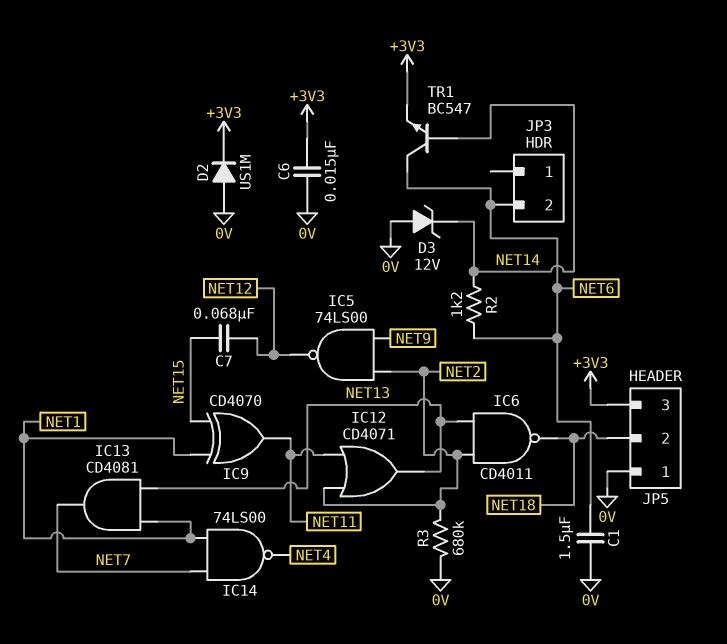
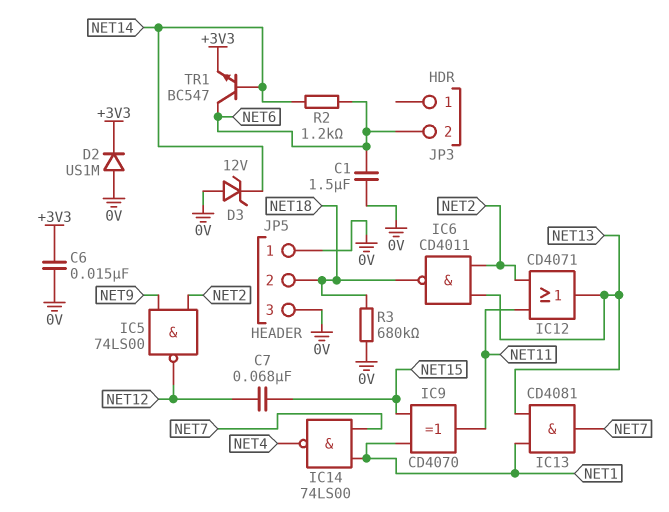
JP5 pin 3: +3V3 -> 0V
R3: 680k (0V, NET2) -> 680k (0V, NET18)

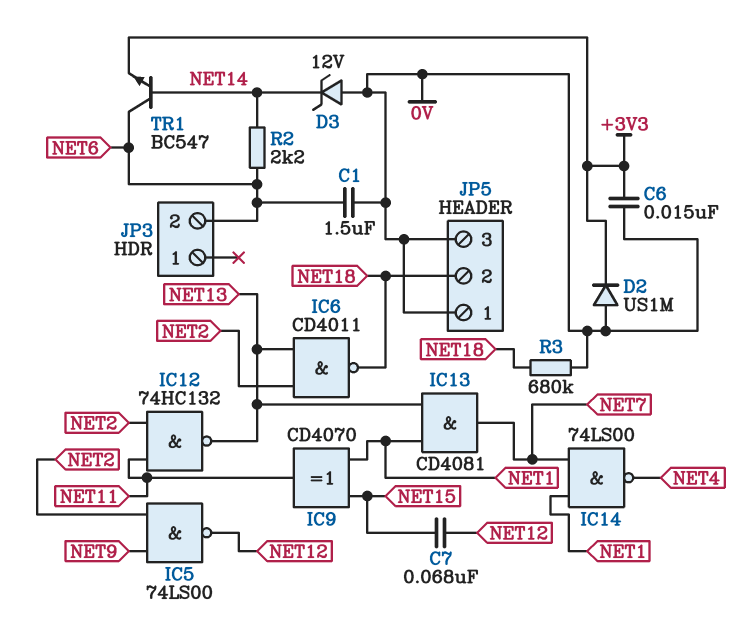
IC12: OR CD4071 (in NET2, in NET11, out NET13) -> NAND 74HC132 (in NET2, in NET11, out NET13)
R2: 1.2k (NET6, NET14) -> 2.2k (NET6, NET14)

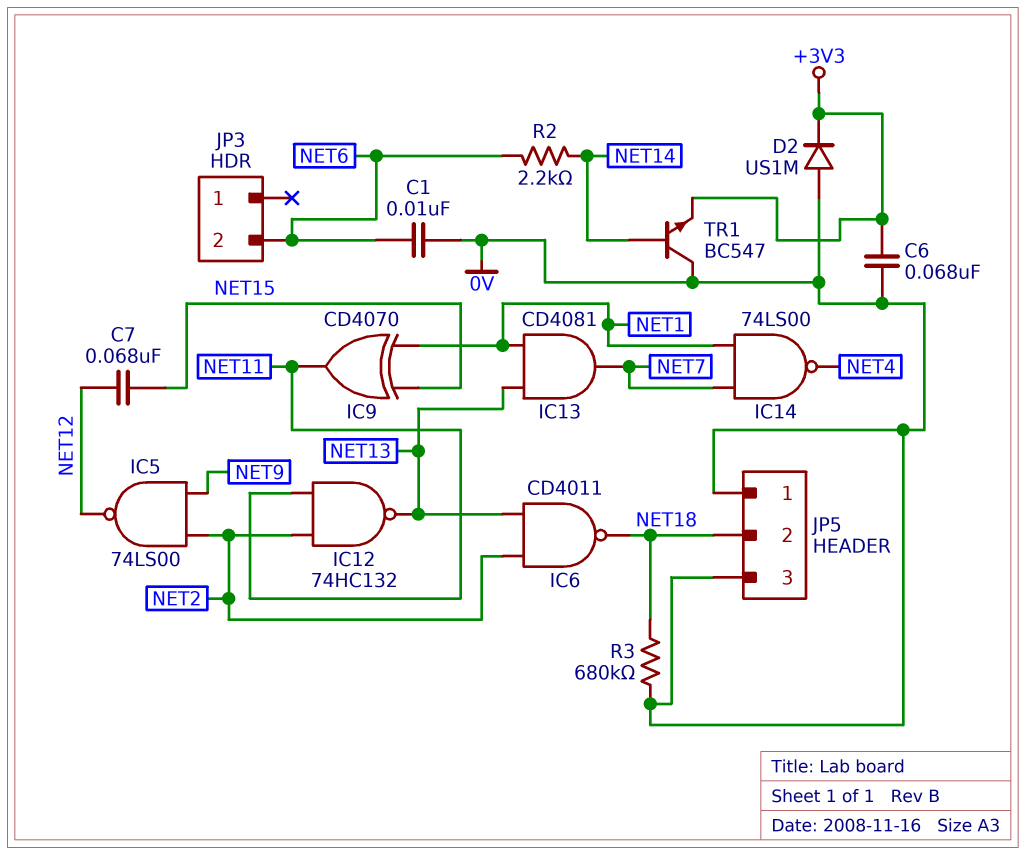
C1: 1.5uF (0V, NET6) -> 10nF (0V, NET6)
C6: 15nF (+3V3, 0V) -> 68nF (+3V3, 0V)
D3: zener 12V (A 0V, K NET14) -> none
TR1: NPN BC547 (B NET14, C NET6, E +3V3) -> NPN BC547 (B NET14, C 0V, E +3V3)

